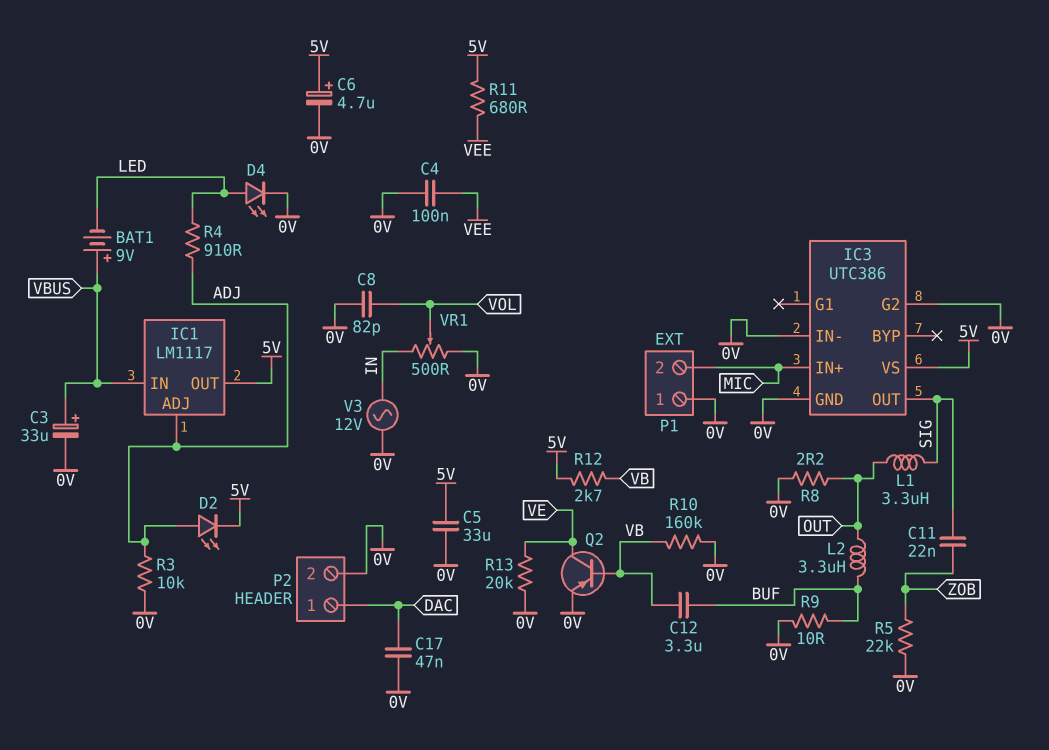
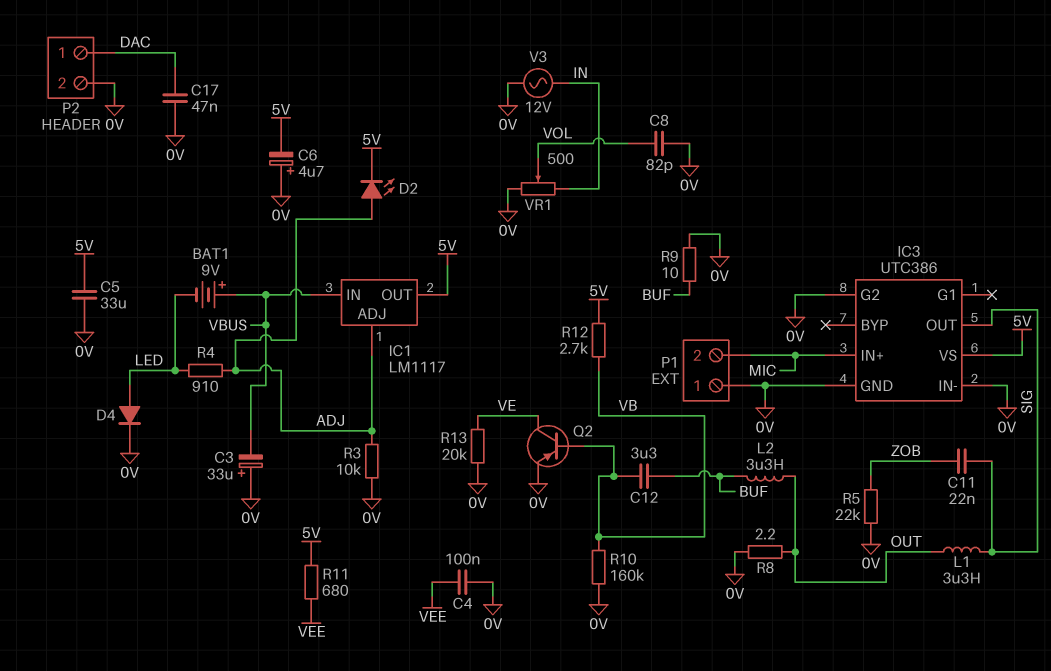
C3: 33uF (plus VBUS, minus 0V) -> 33uF (plus 0V, minus VBUS)
C6: 4.7uF (plus 5V, minus 0V) -> 4.7uF (plus 0V, minus 5V)
D4: LED (A LED, K 0V) -> diode (A LED, K 0V)

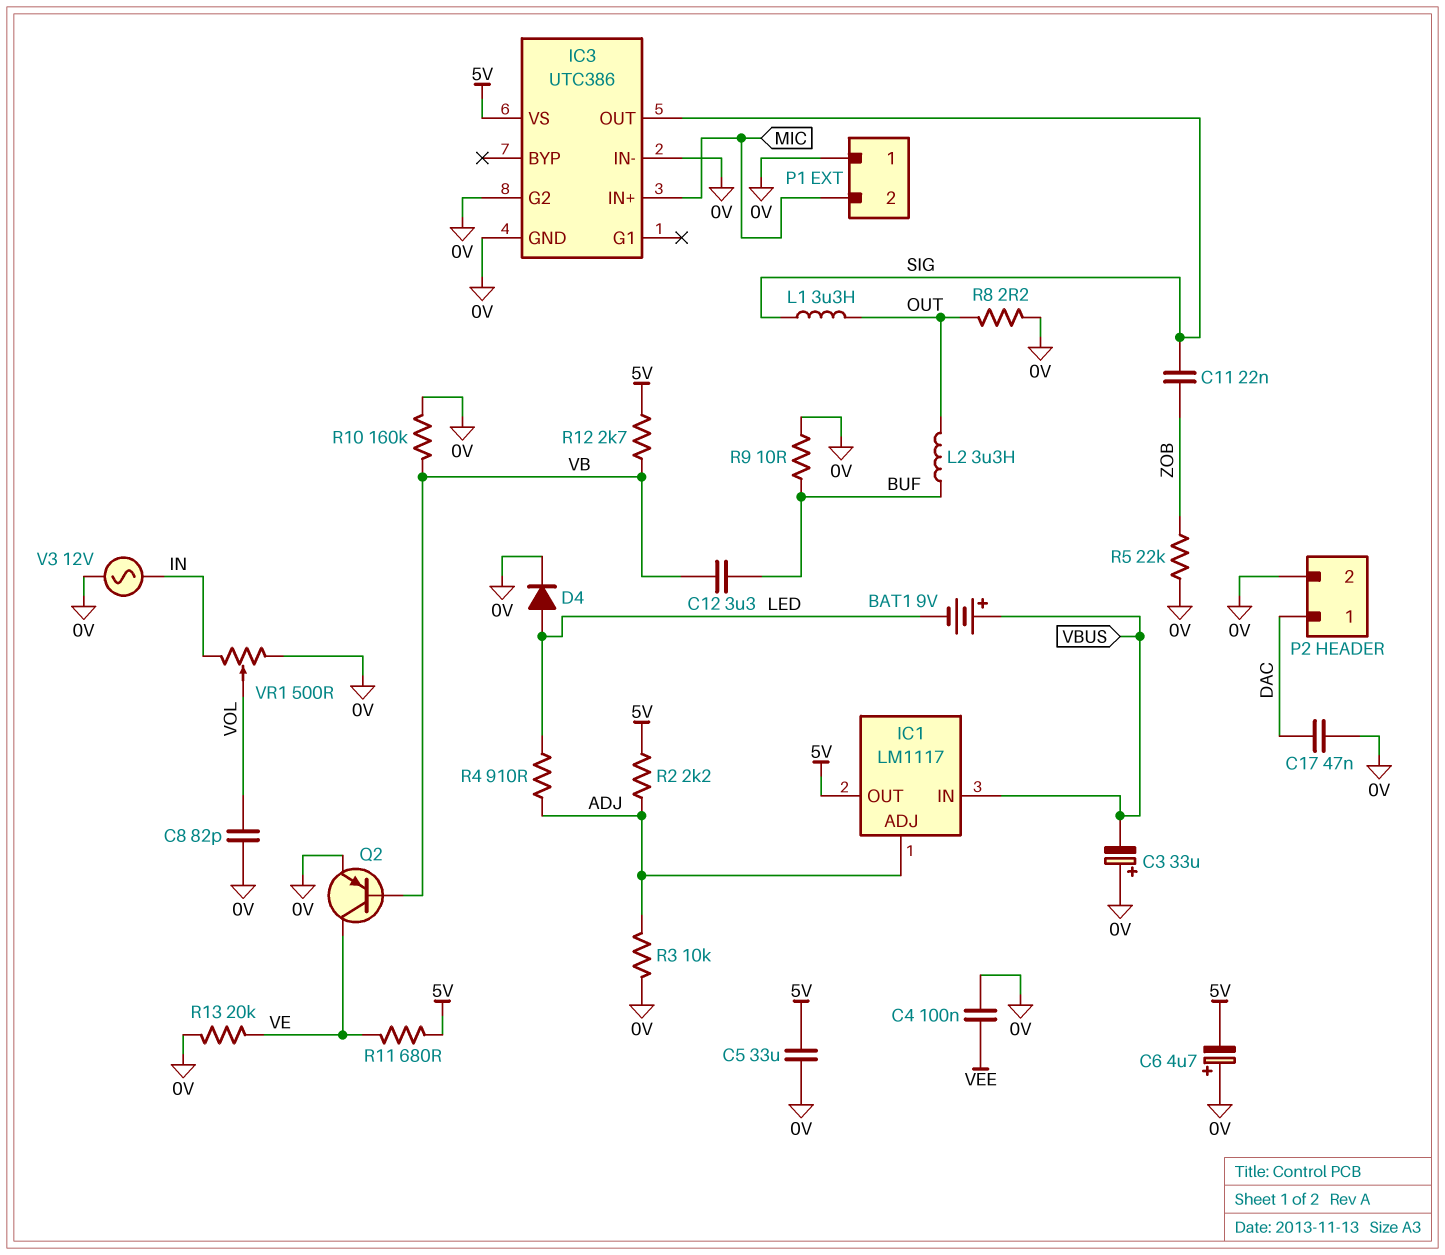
D2: LED (A ADJ, K 5V) -> none
R2: none -> 2.2k (5V, ADJ)
R11: 680 (5V, VEE) -> 680 (5V, VE)

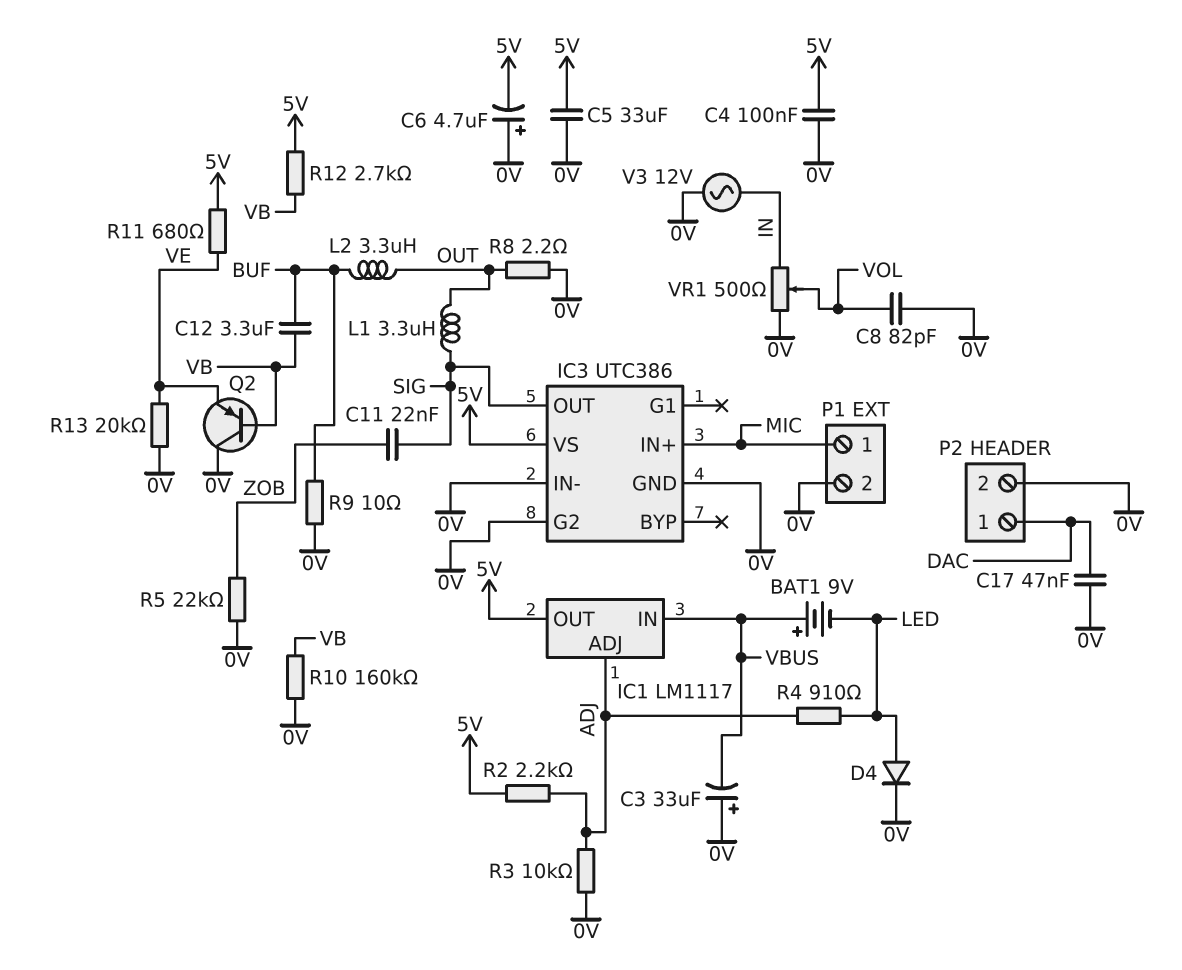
C4: 100nF (0V, VEE) -> 100nF (0V, 5V)
P1 pin 1: 0V -> MIC
P1 pin 2: MIC -> 0V
Q2: PNP (B VB, C VE, E 0V) -> PNP (B VB, C 0V, E VE)

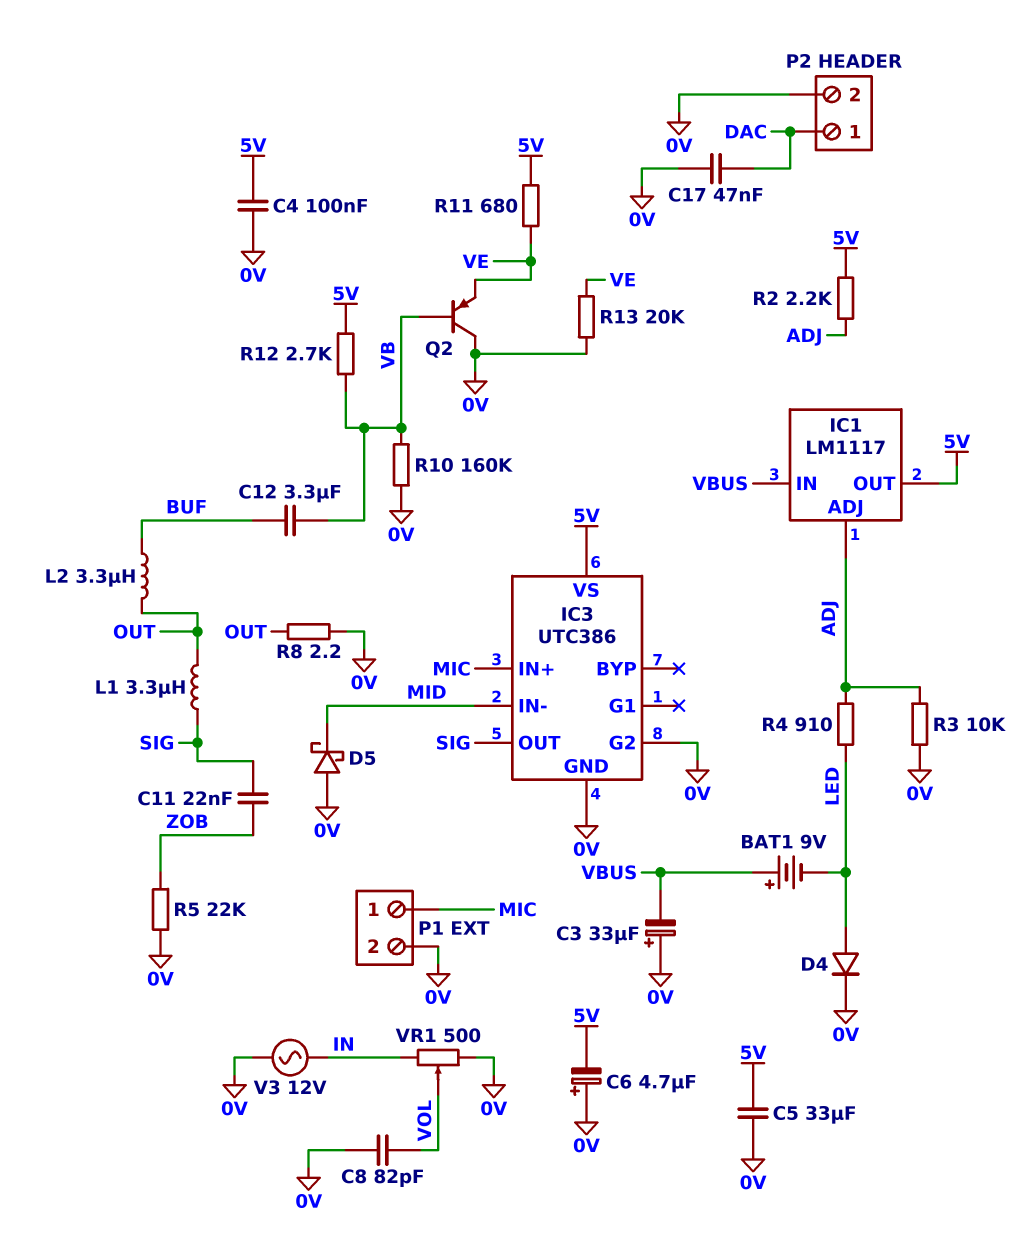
D5: none -> schottky (A 0V, K MID)
IC3 pin IN-: 0V -> MID
R9: 10 (0V, BUF) -> none

